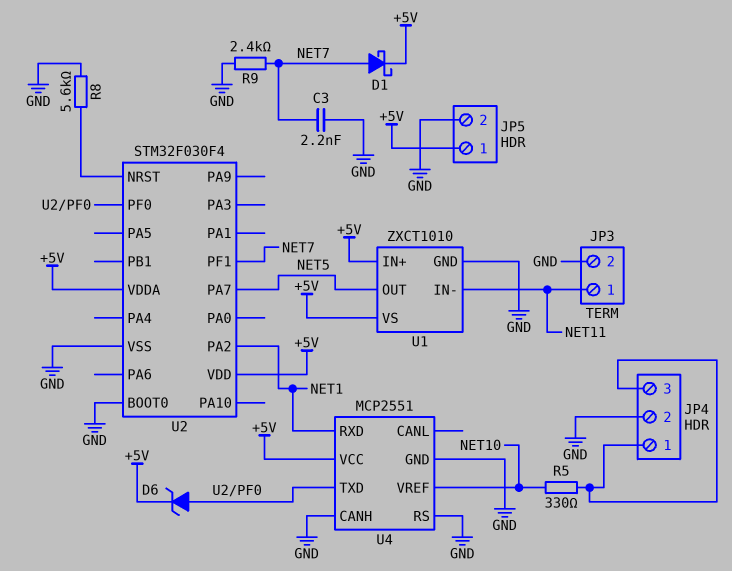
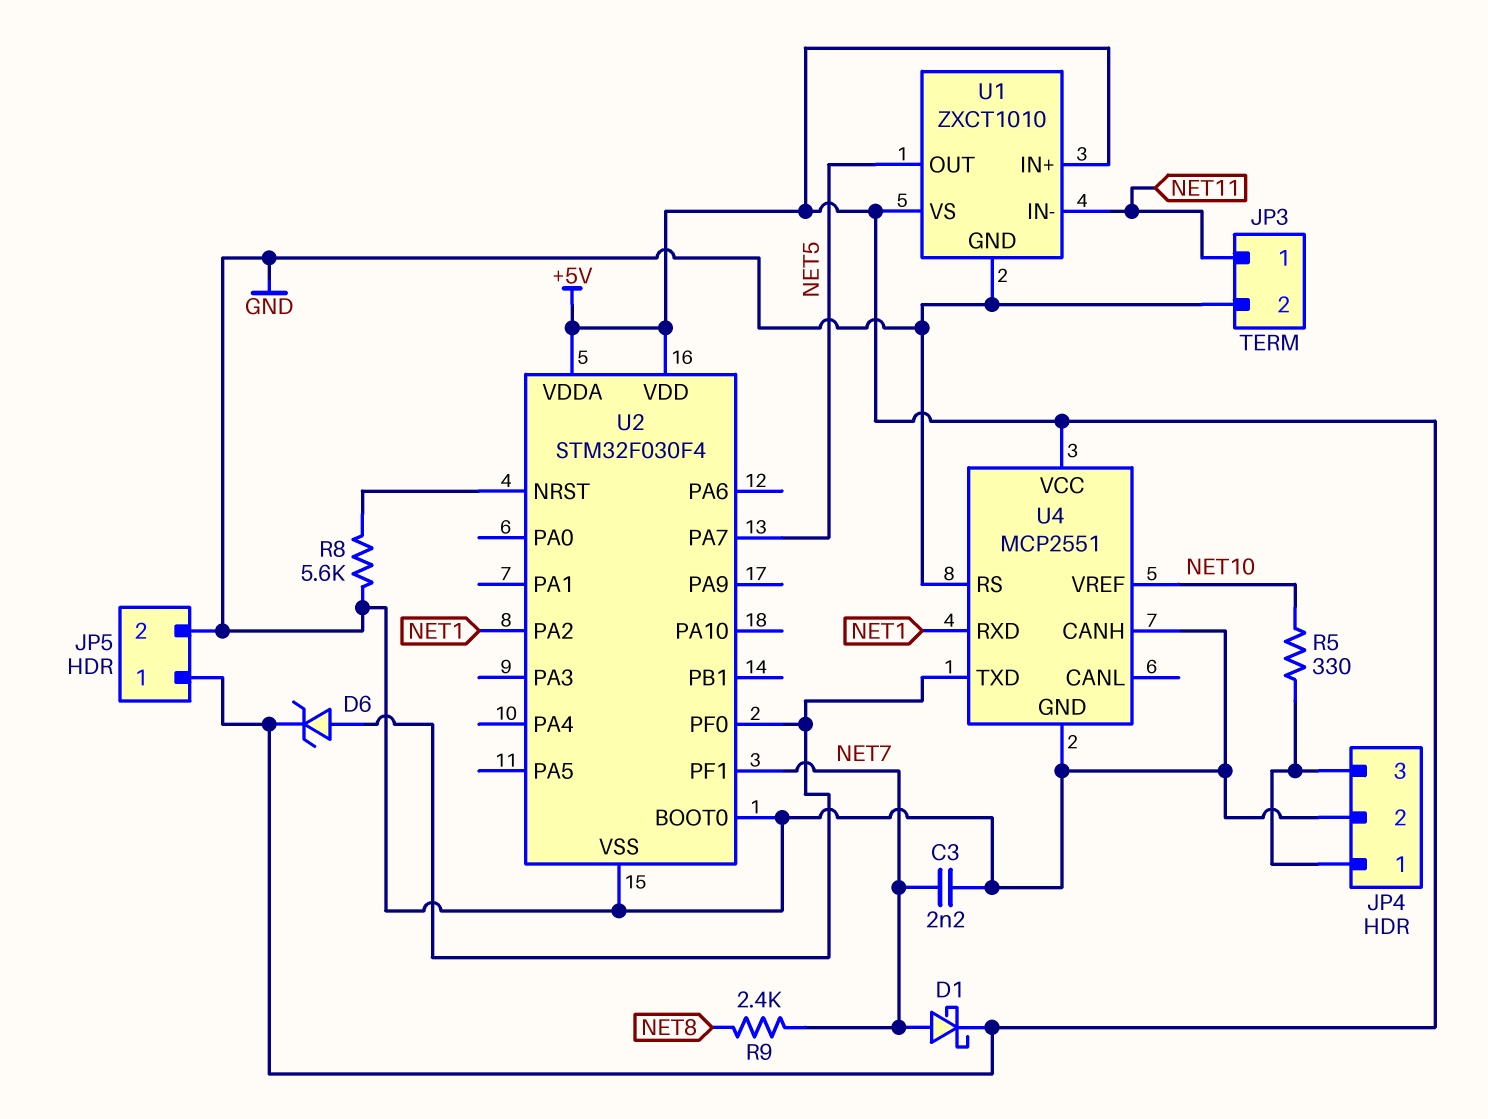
R9: 2.4k (GND, NET7) -> 2.4k (NET7, NET8)

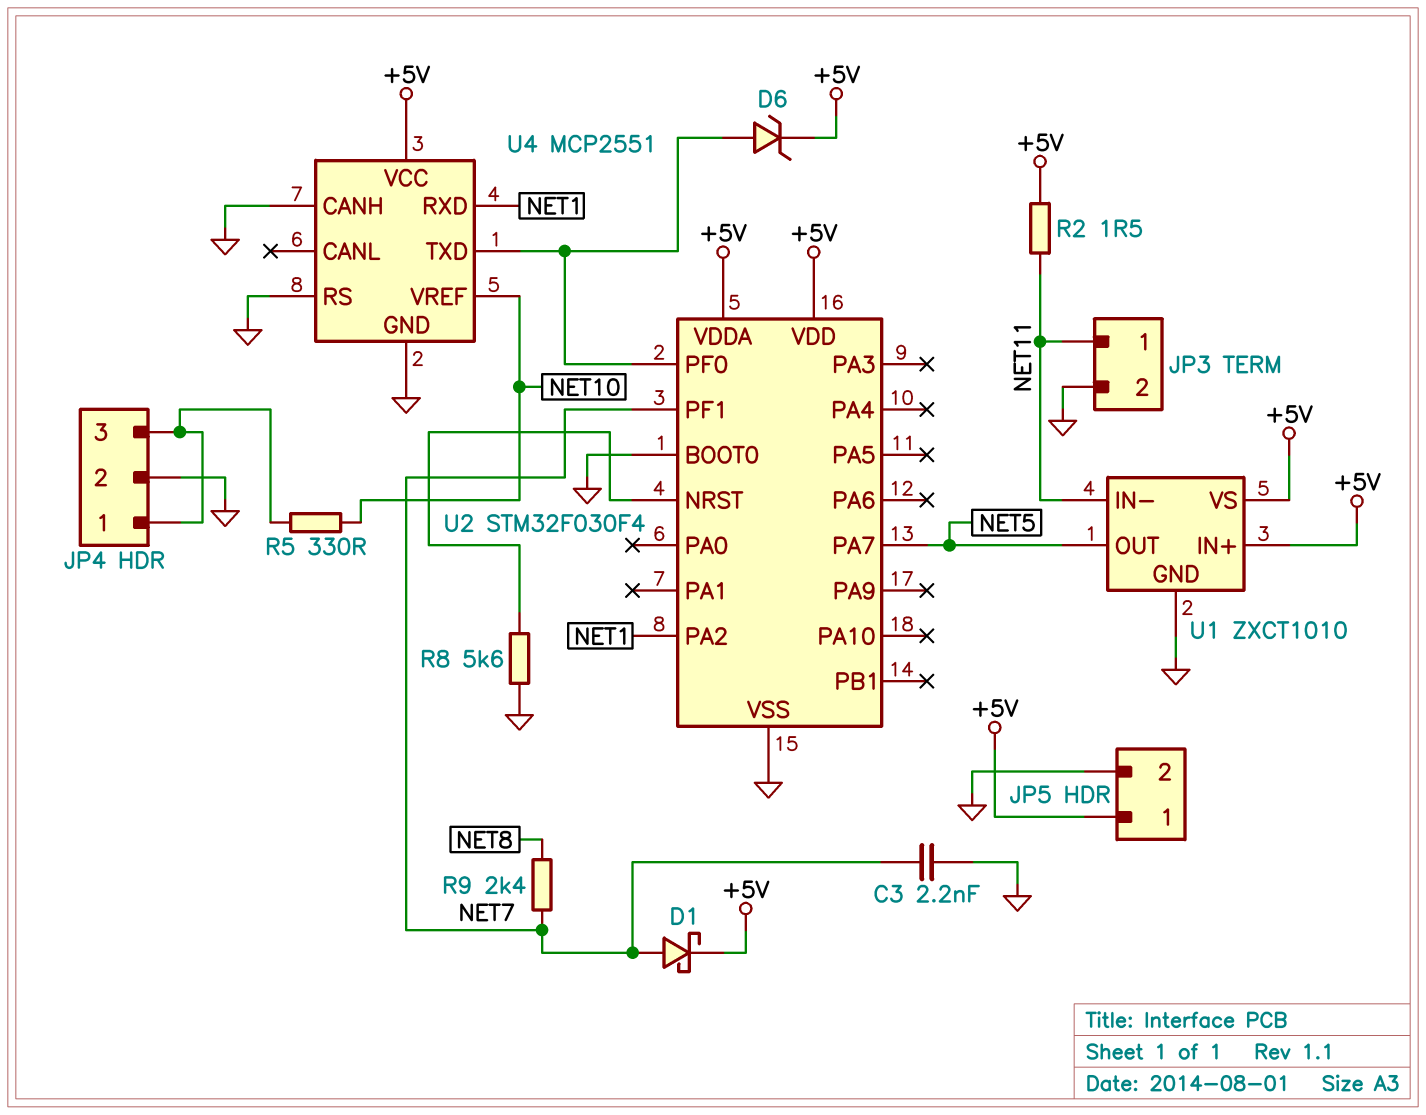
R2: none -> 1.5 (+5V, NET11)

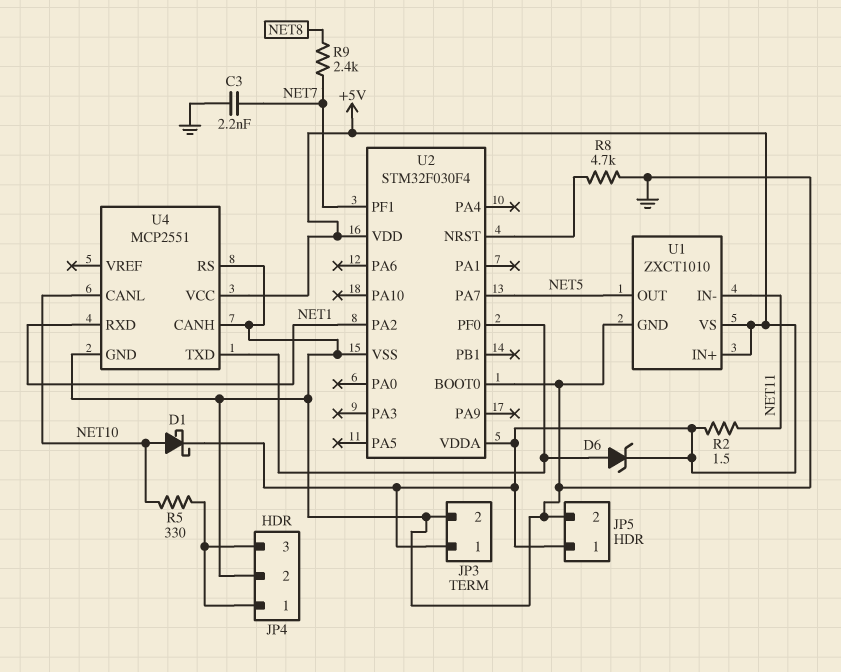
D1: schottky (A NET7, K +5V) -> schottky (A NET10, K +5V)
JP3 pin 1: NET11 -> +5V
R8: 5.6k (GND, U2/NRST) -> 4.7k (GND, U2/NRST)
U4 pin CANL: none -> NET10
U4 pin VREF: NET10 -> none

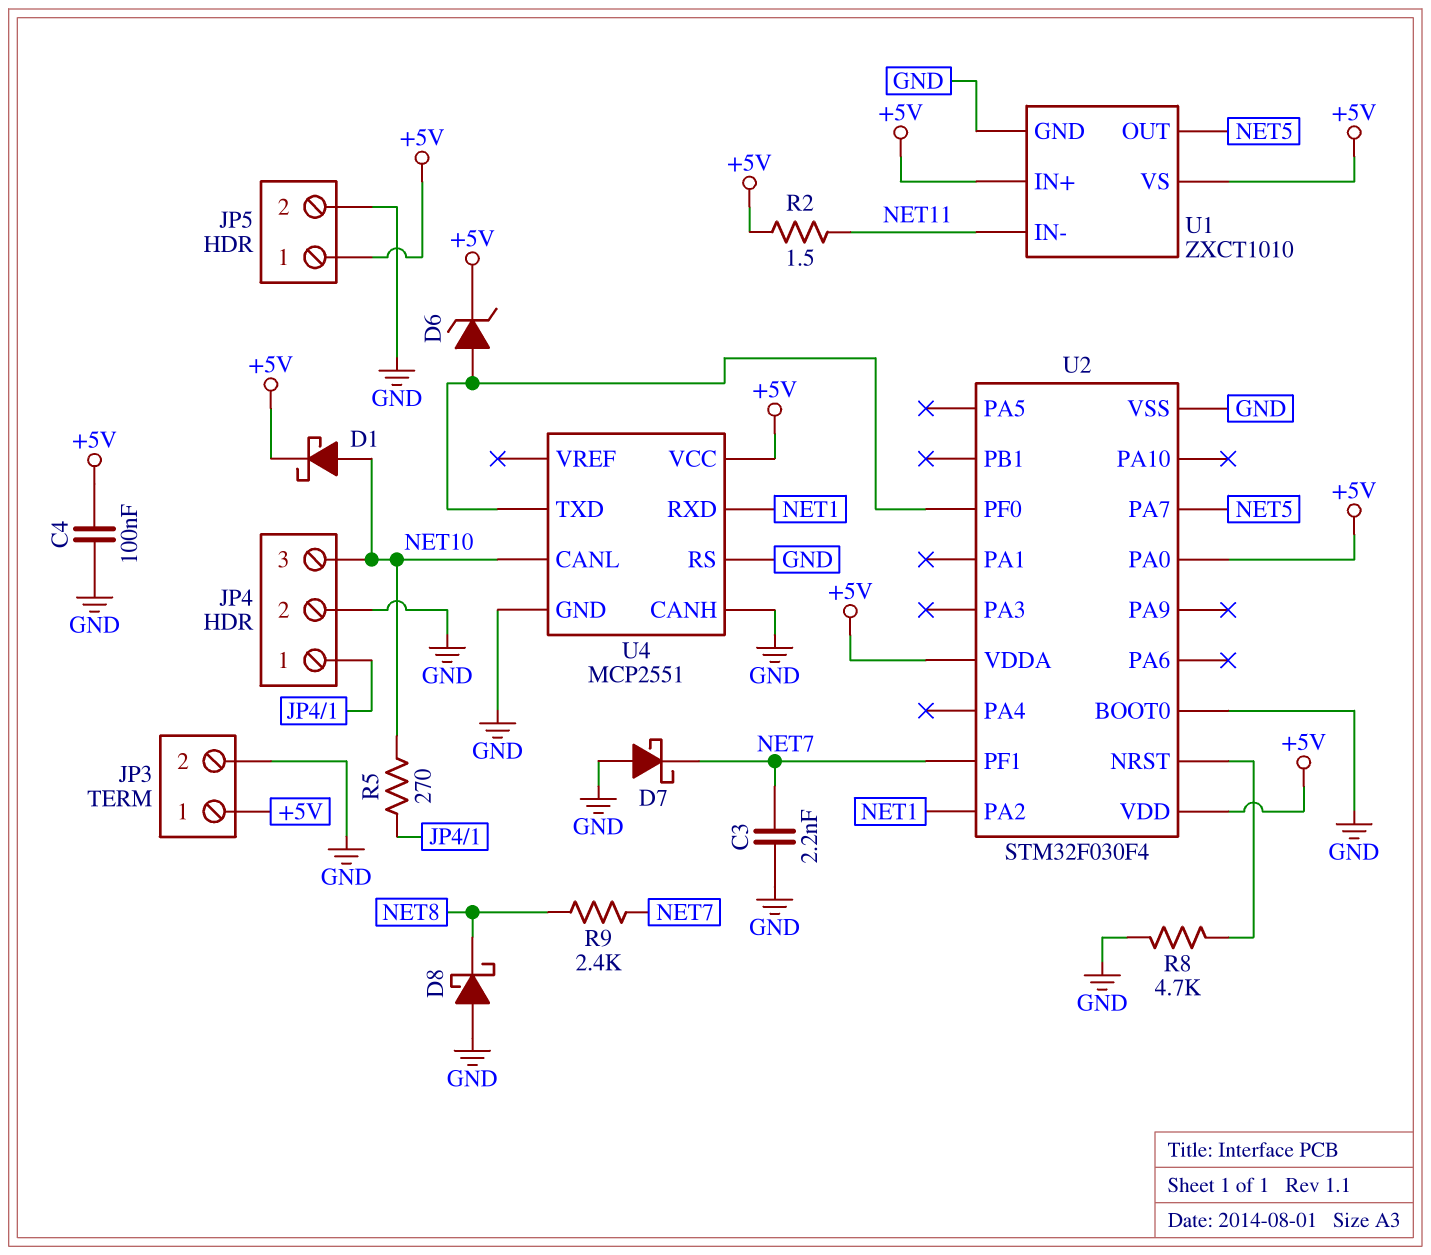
C4: none -> 100nF (+5V, GND)
D7: none -> schottky (A GND, K NET7)
D8: none -> schottky (A GND, K NET8)
JP4 pin 3: JP4/1 -> NET10
R5: 330 (JP4/1, NET10) -> 270 (JP4/1, NET10)
U2 pin PA0: none -> +5V

